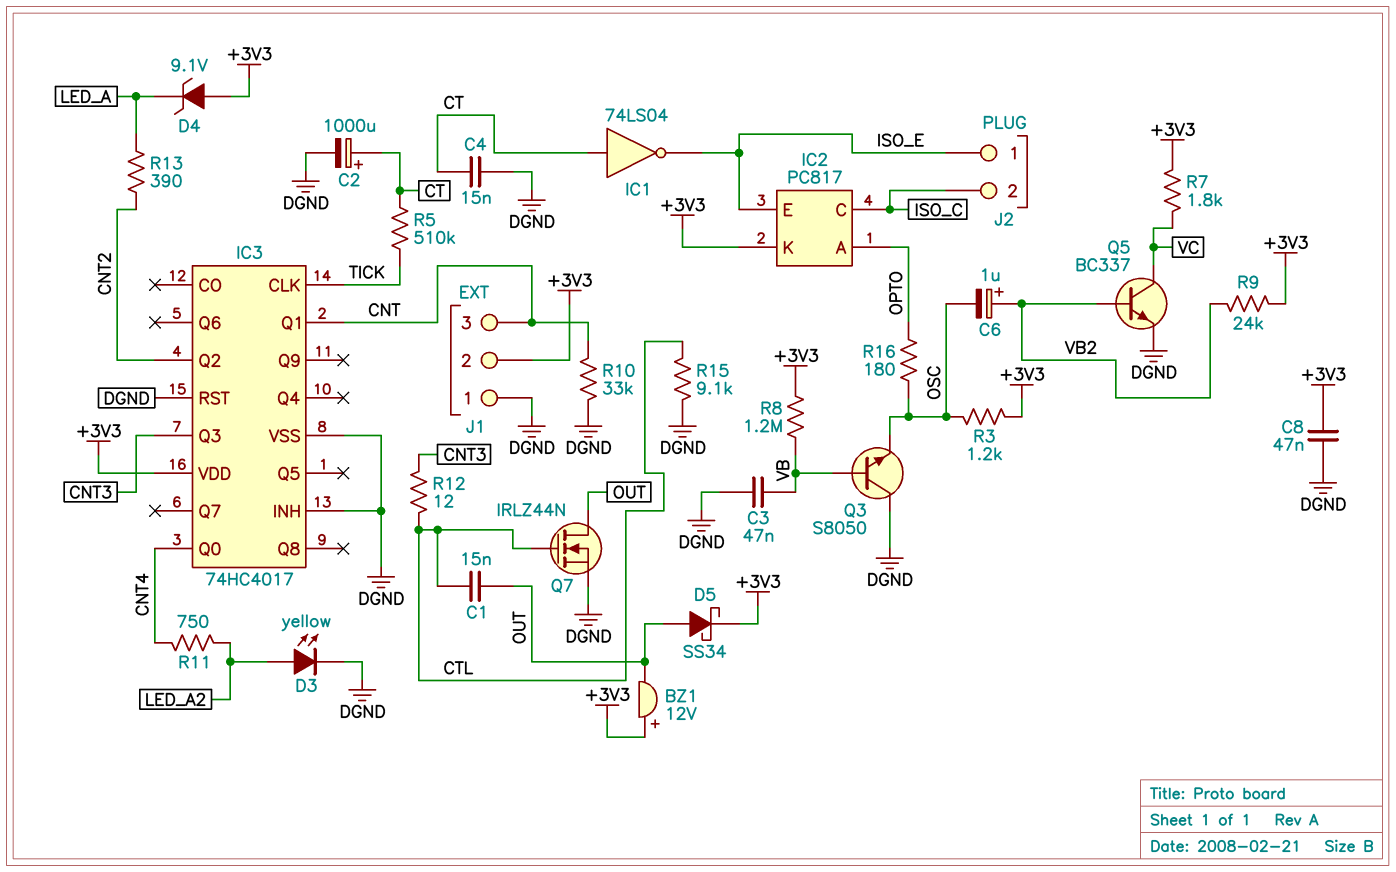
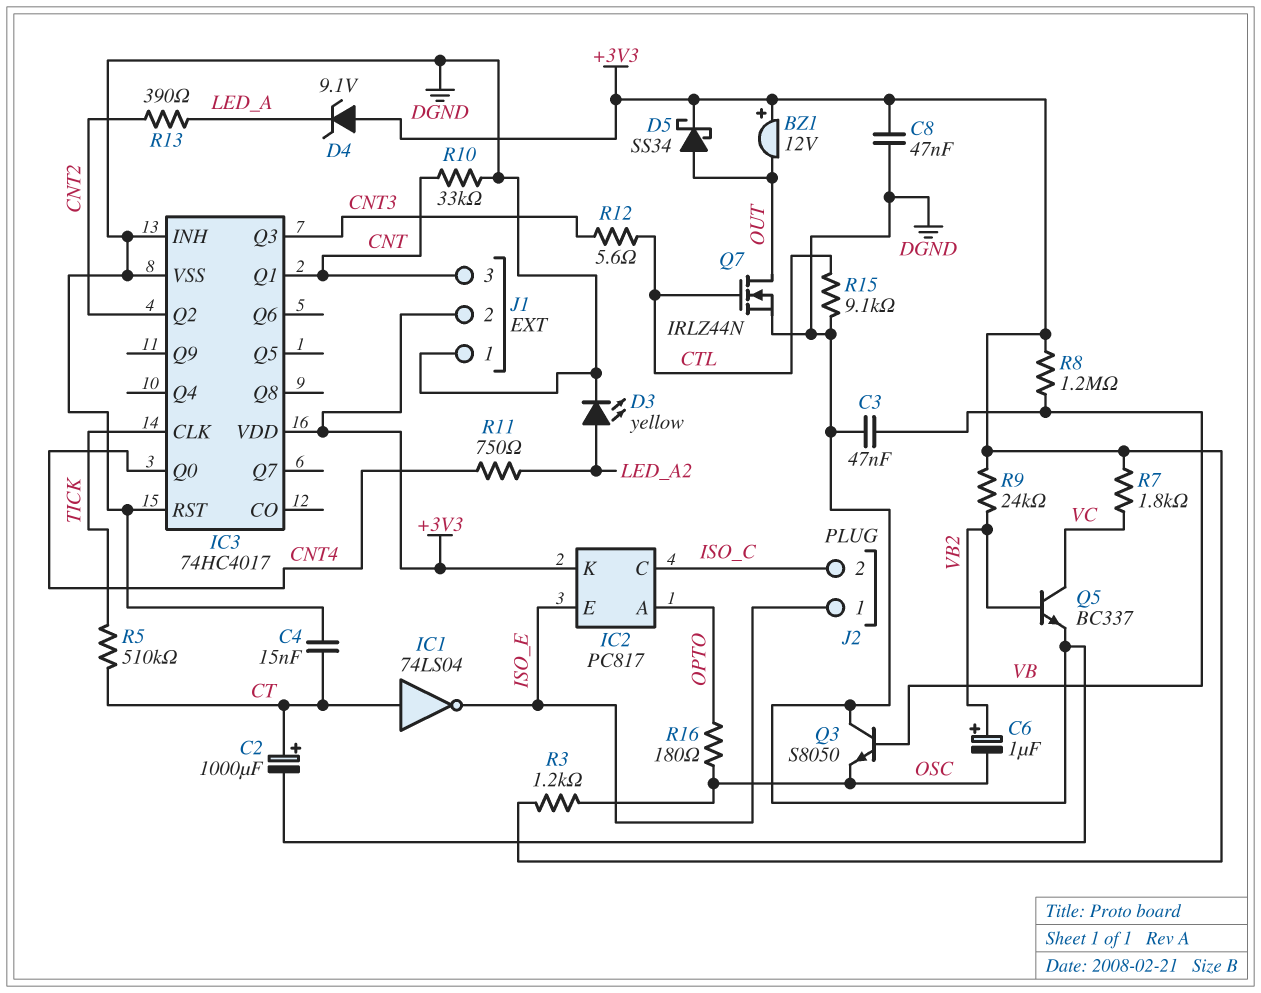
C1: 15nF (CTL, OUT) -> none
R12: 12 (CNT3, CTL) -> 5.6 (CNT3, CTL)

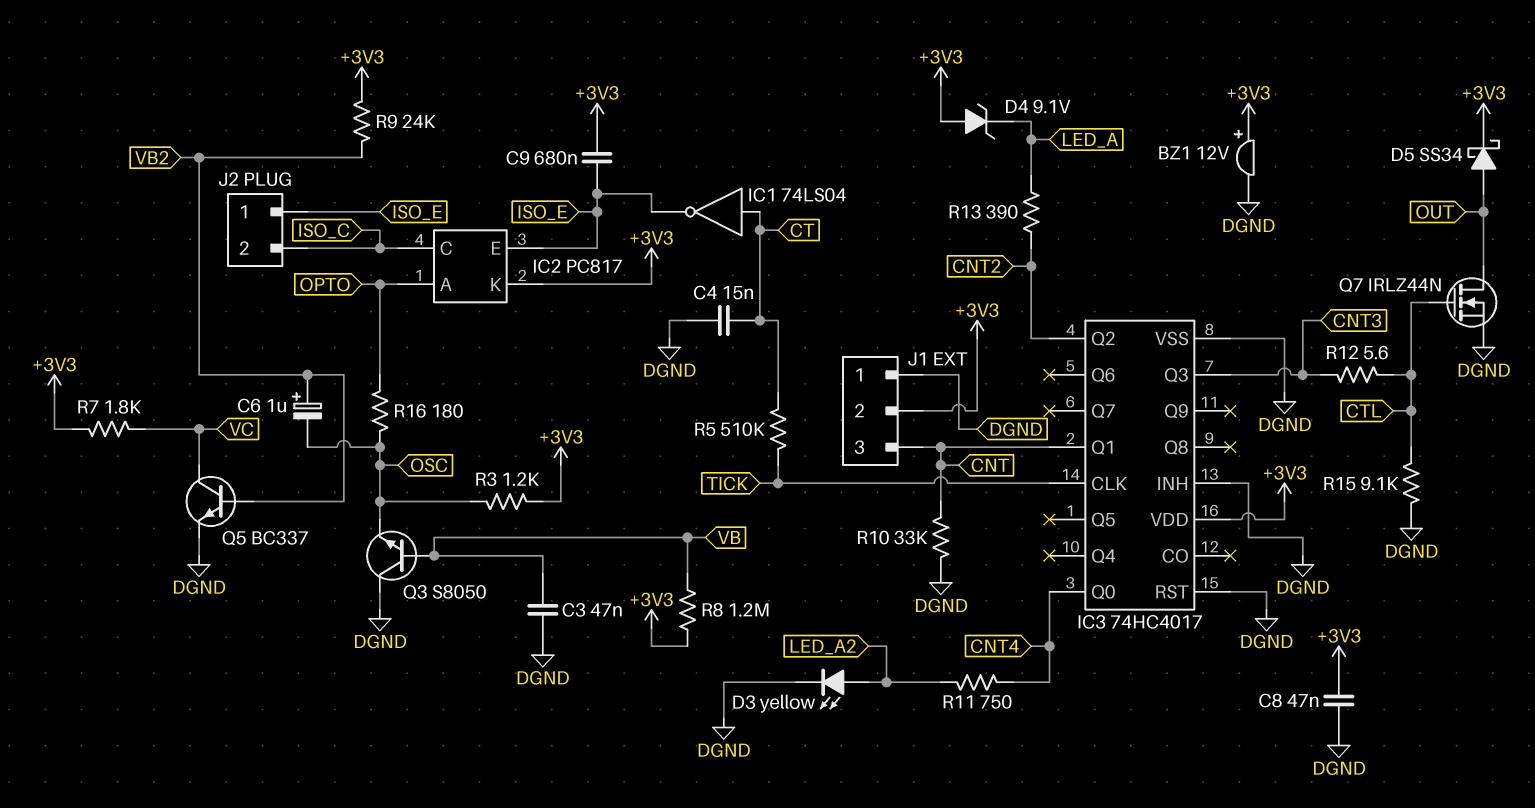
BZ1: buzzer 12V (plus +3V3, minus OUT) -> buzzer 12V (plus +3V3, minus DGND)
C2: 1000uF (plus CT, minus DGND) -> none
C9: none -> 680nF (+3V3, ISO_E)

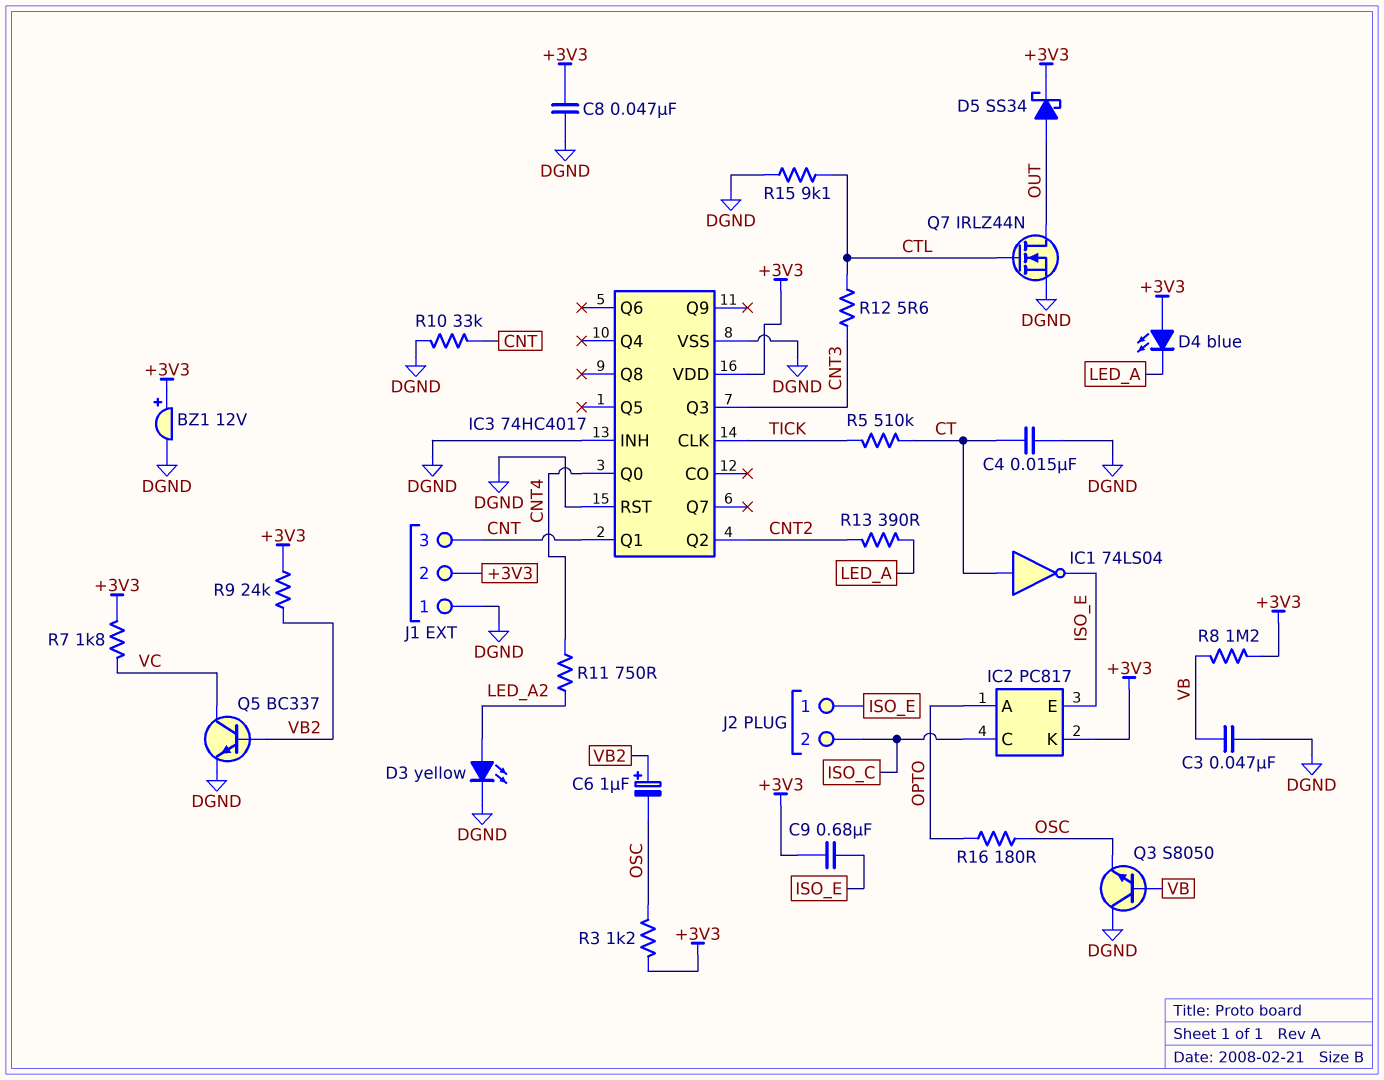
D4: zener 9.1V (A +3V3, K LED_A) -> LED blue (A +3V3, K LED_A)

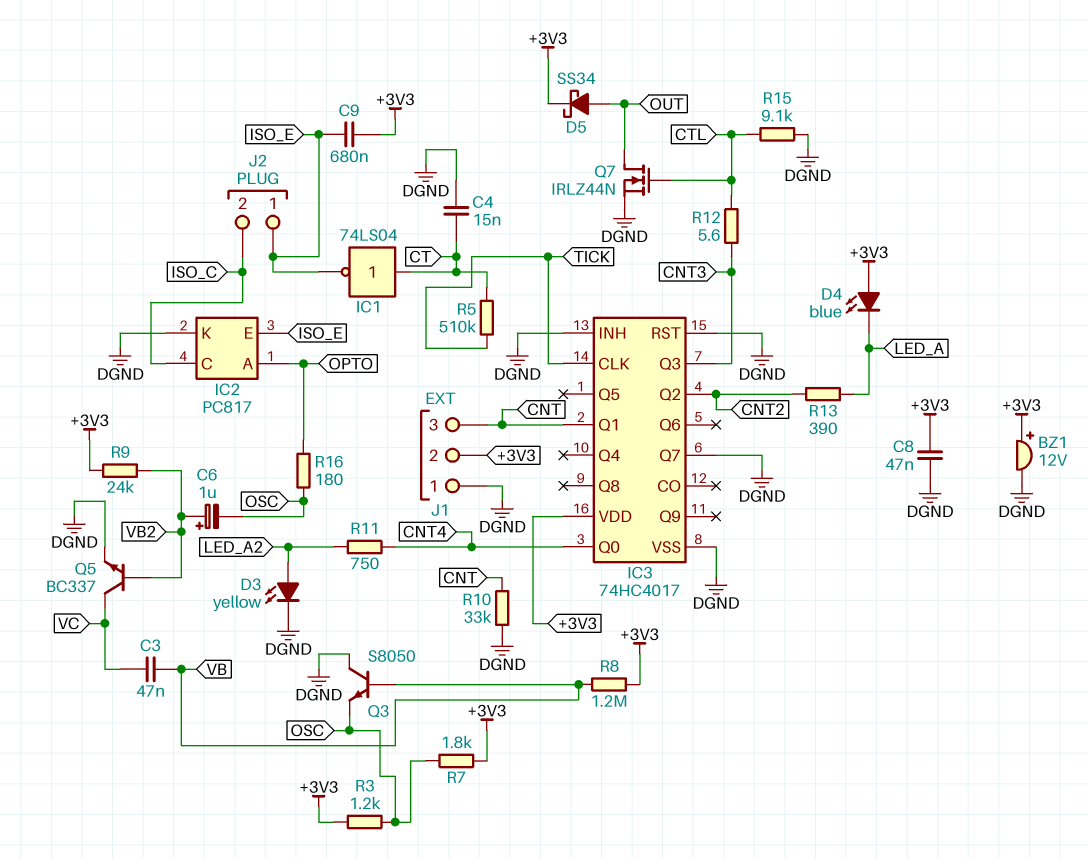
C3: 47nF (DGND, VB) -> 47nF (VB, VC)
IC2 pin K: +3V3 -> DGND
IC3 pin Q7: none -> DGND
R7: 1.8k (+3V3, VC) -> 1.8k (+3V3, OSC)

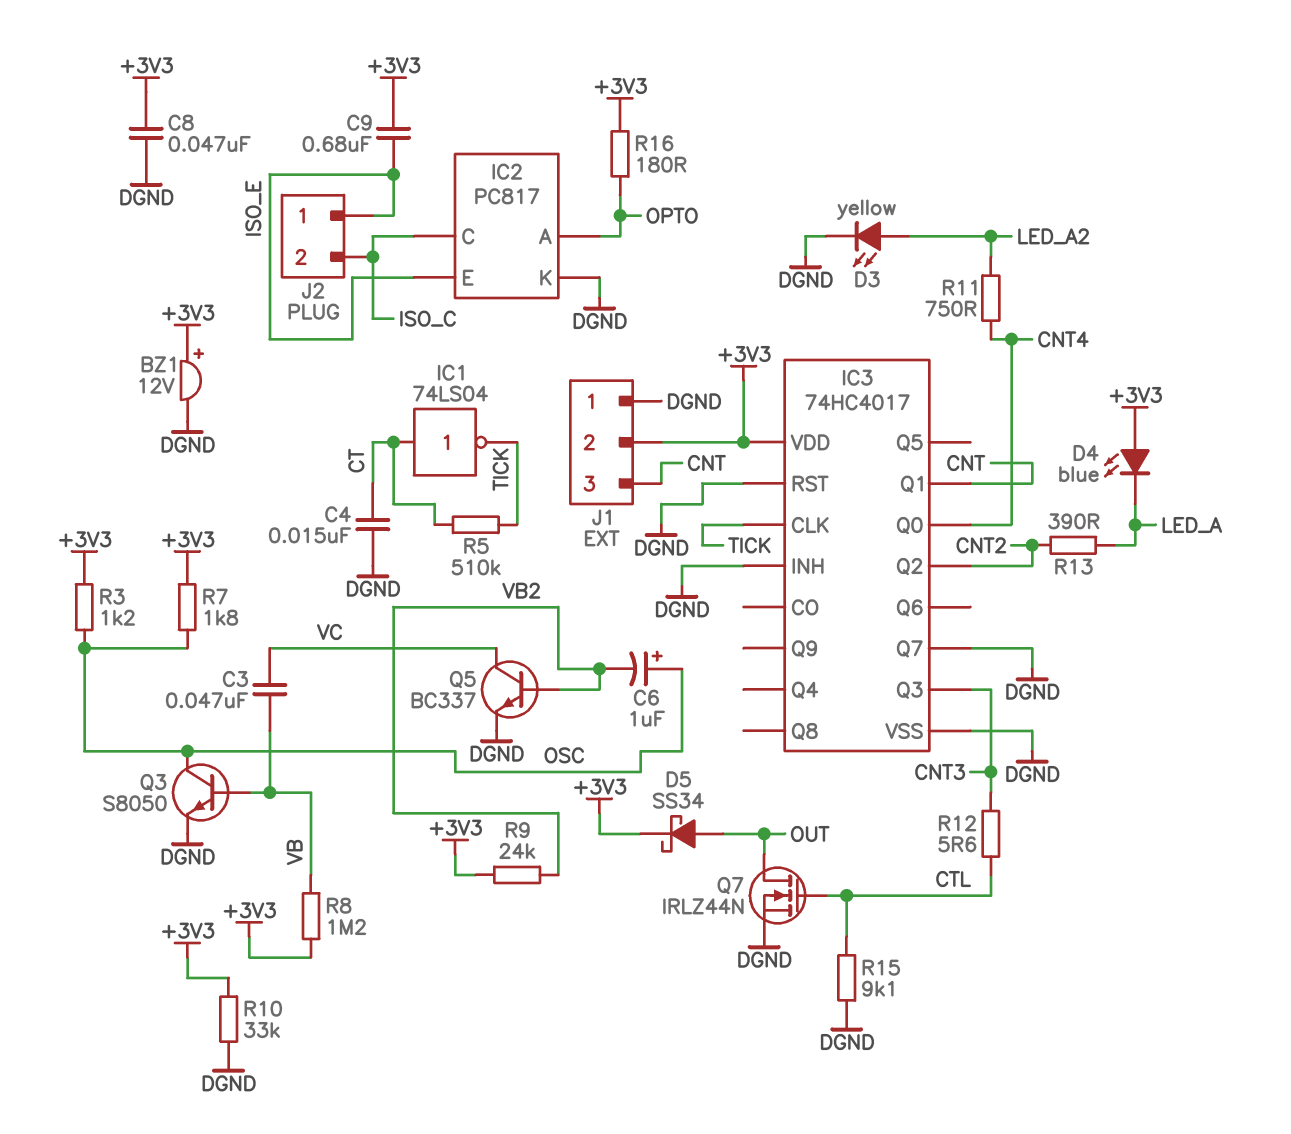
C6: 1uF (plus VB2, minus OSC) -> 1uF (plus OSC, minus VB2)
IC1: NOT 74LS04 (in CT, out ISO_E) -> NOT 74LS04 (in CT, out TICK)
Q3: NPN S8050 (B VB, C DGND, E OSC) -> NPN S8050 (B VB, C OSC, E DGND)
R10: 33k (CNT, DGND) -> 33k (+3V3, DGND)
R16: 180 (OPTO, OSC) -> 180 (+3V3, OPTO)

